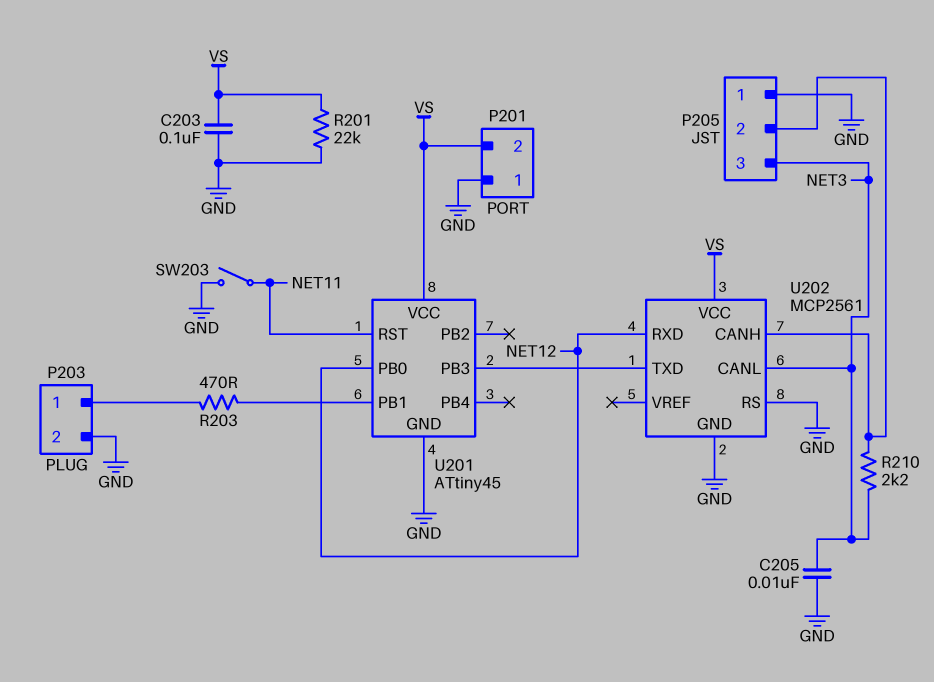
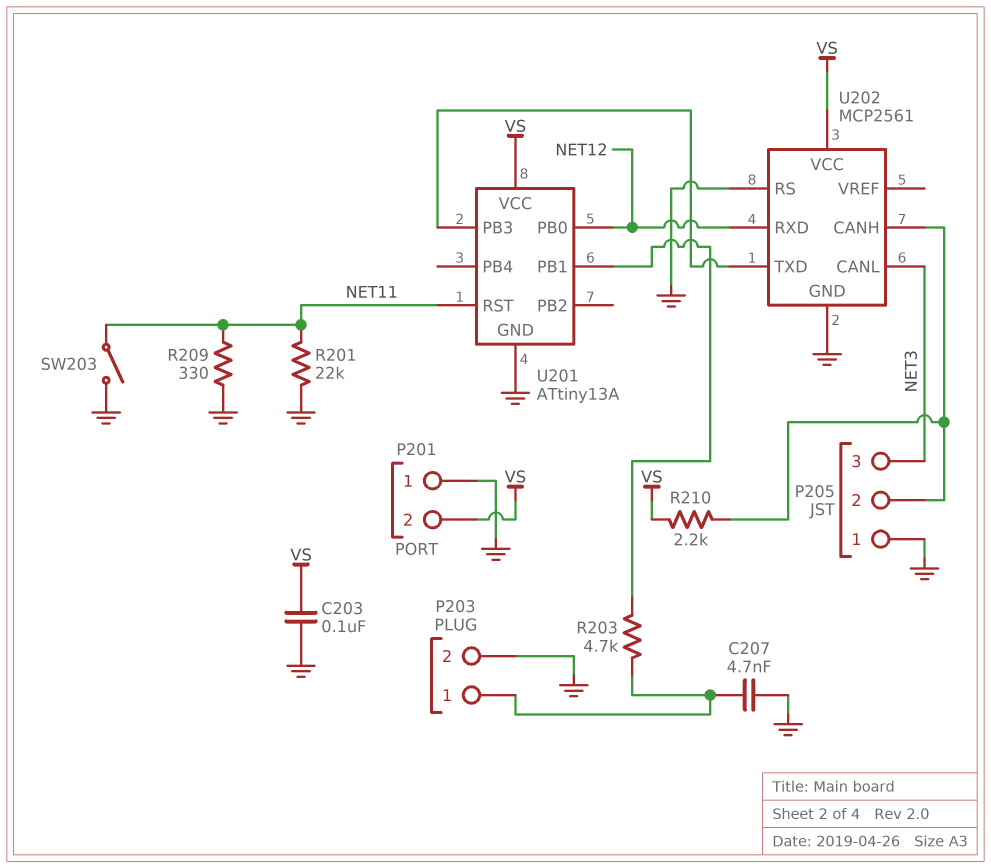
C205: 10nF (GND, NET3) -> none
C207: none -> 4.7nF (GND, P203/1)
R201: 22k (GND, VS) -> 22k (GND, NET11)
R203: 470 (P203/1, U201/PB1) -> 4.7k (P203/1, U201/PB1)
R209: none -> 330 (GND, NET11)
R210: 2.2k (NET3, P205/2) -> 2.2k (P205/2, VS)
U201: ATtiny45 -> ATtiny13A

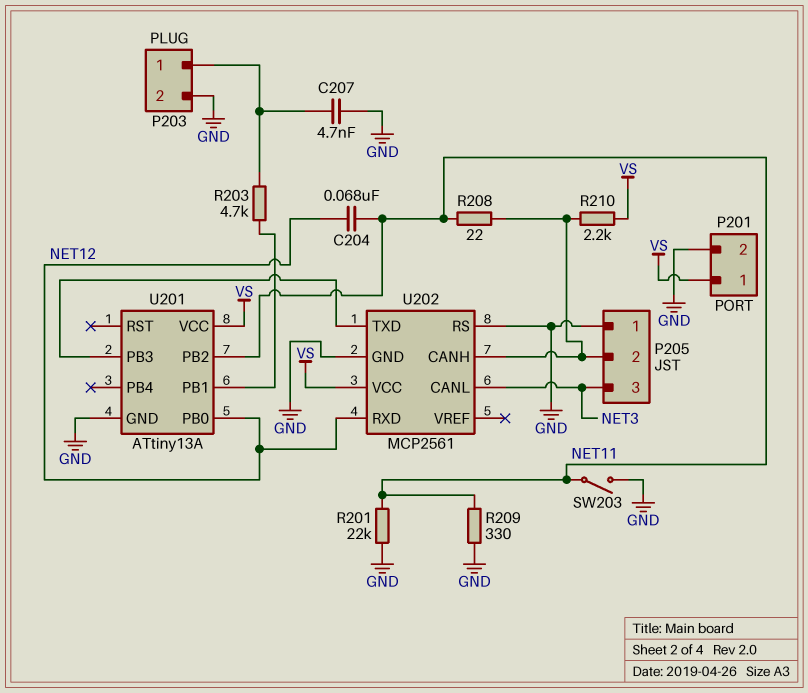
C203: 100nF (GND, VS) -> none
C204: none -> 68nF (NET11, NET12)
P201 pin 1: GND -> VS
P201 pin 2: VS -> GND
R208: none -> 22 (NET11, P205/2)
U201 pin PB2: none -> NET11
U201 pin RST: NET11 -> none

